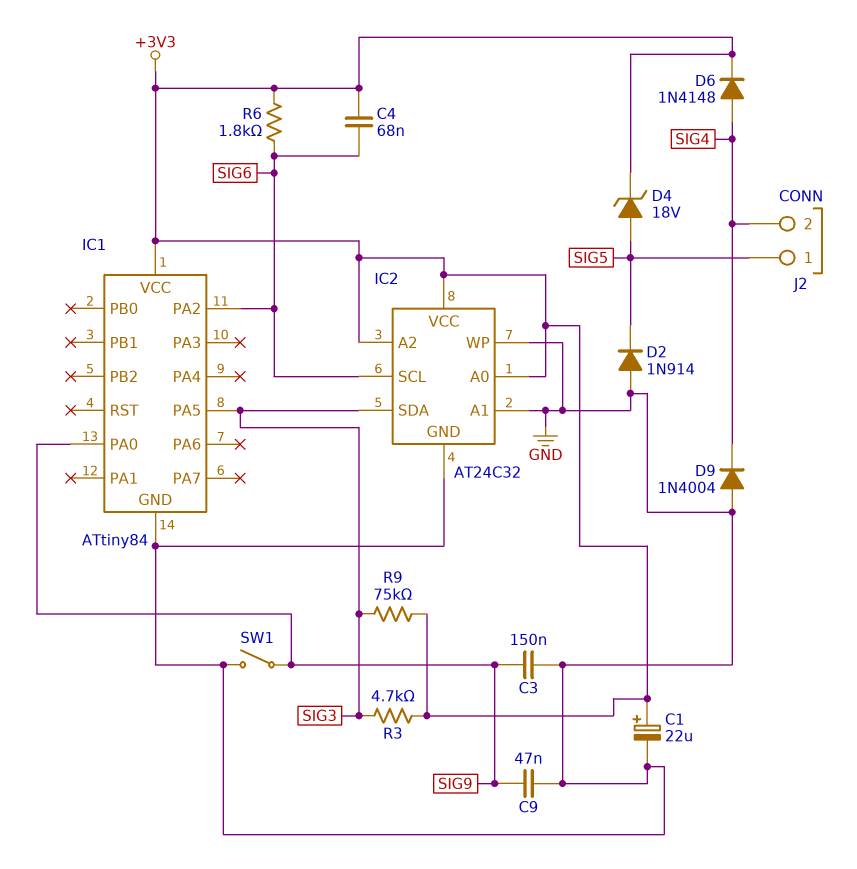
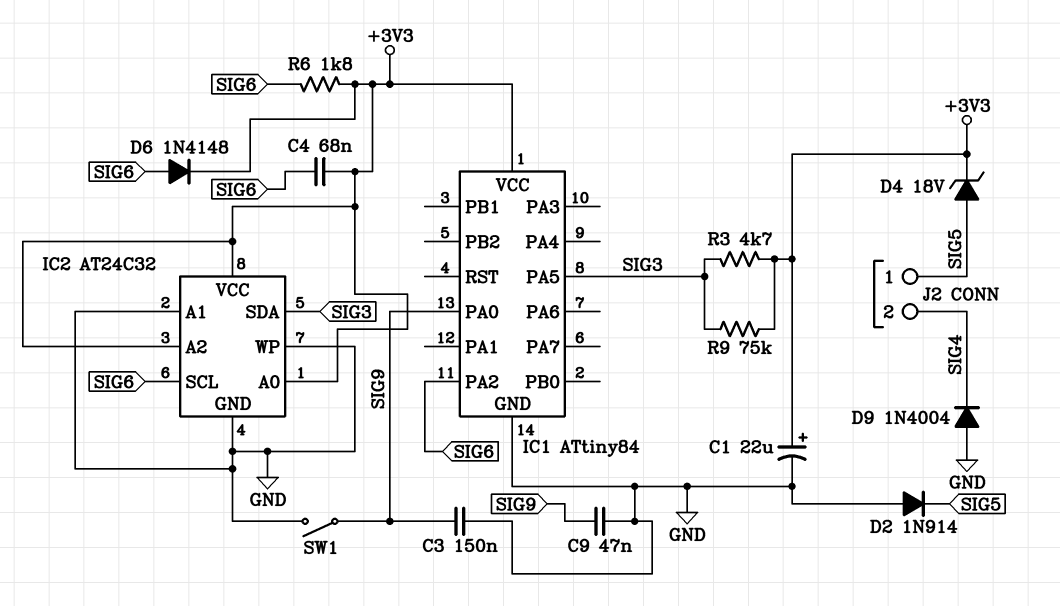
D6: diode 1N4148 (A SIG4, K +3V3) -> diode 1N4148 (A SIG6, K +3V3)

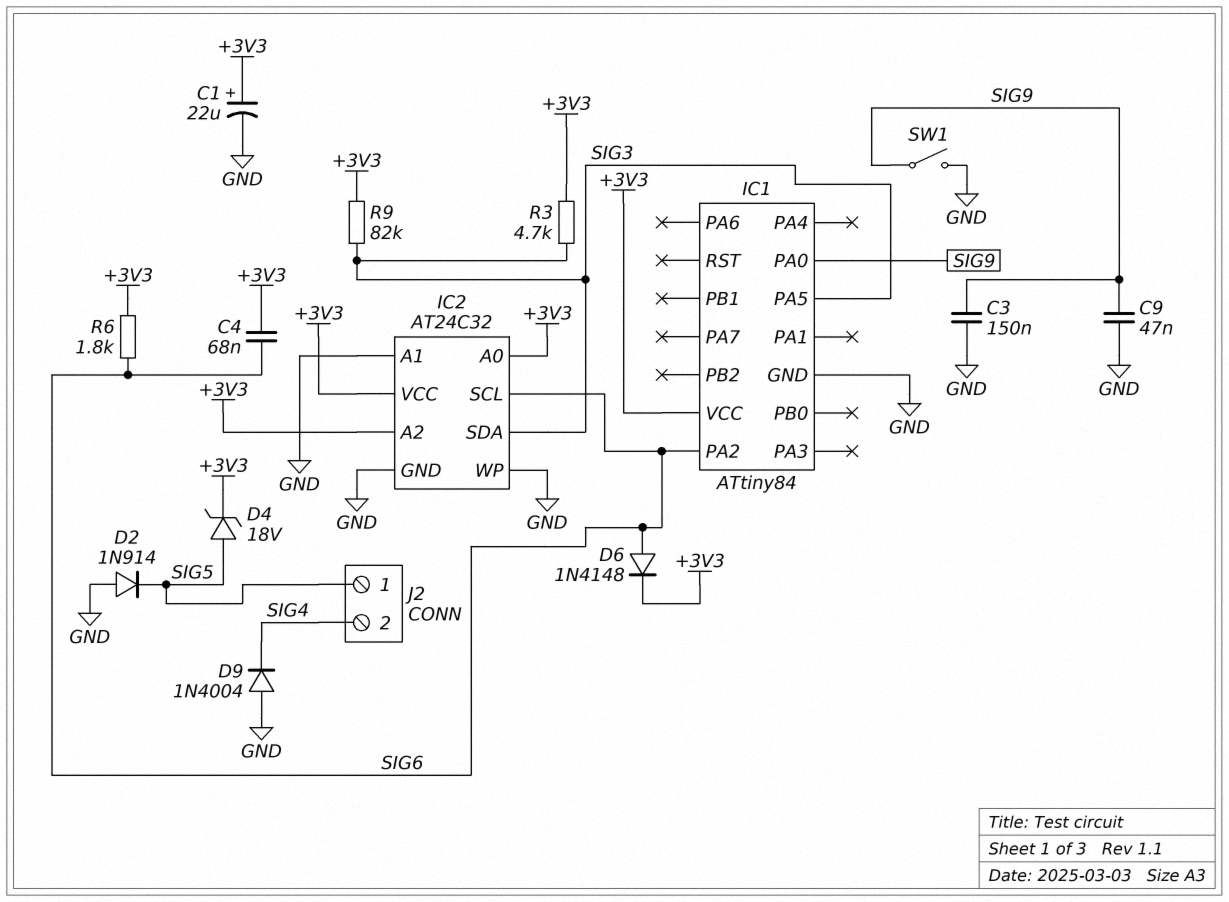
R9: 75k (+3V3, SIG3) -> 82k (+3V3, SIG3)

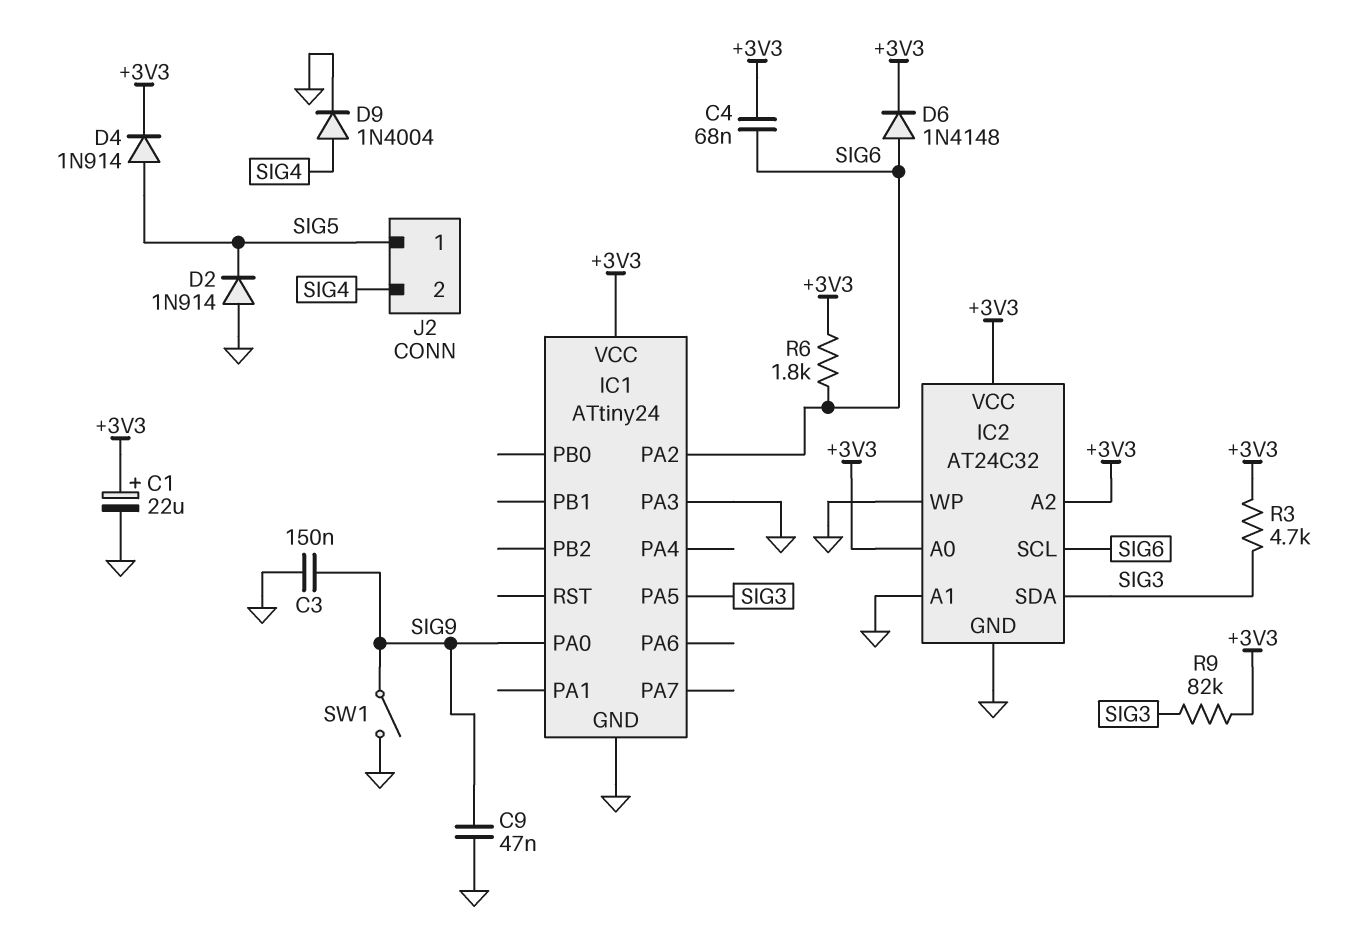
D4: zener 18V (A SIG5, K +3V3) -> diode 1N914 (A SIG5, K +3V3)
D9: diode 1N4004 (A GND, K SIG4) -> diode 1N4004 (A SIG4, K GND)
IC1: ATtiny84 -> ATtiny24
IC1 pin PA3: none -> GND

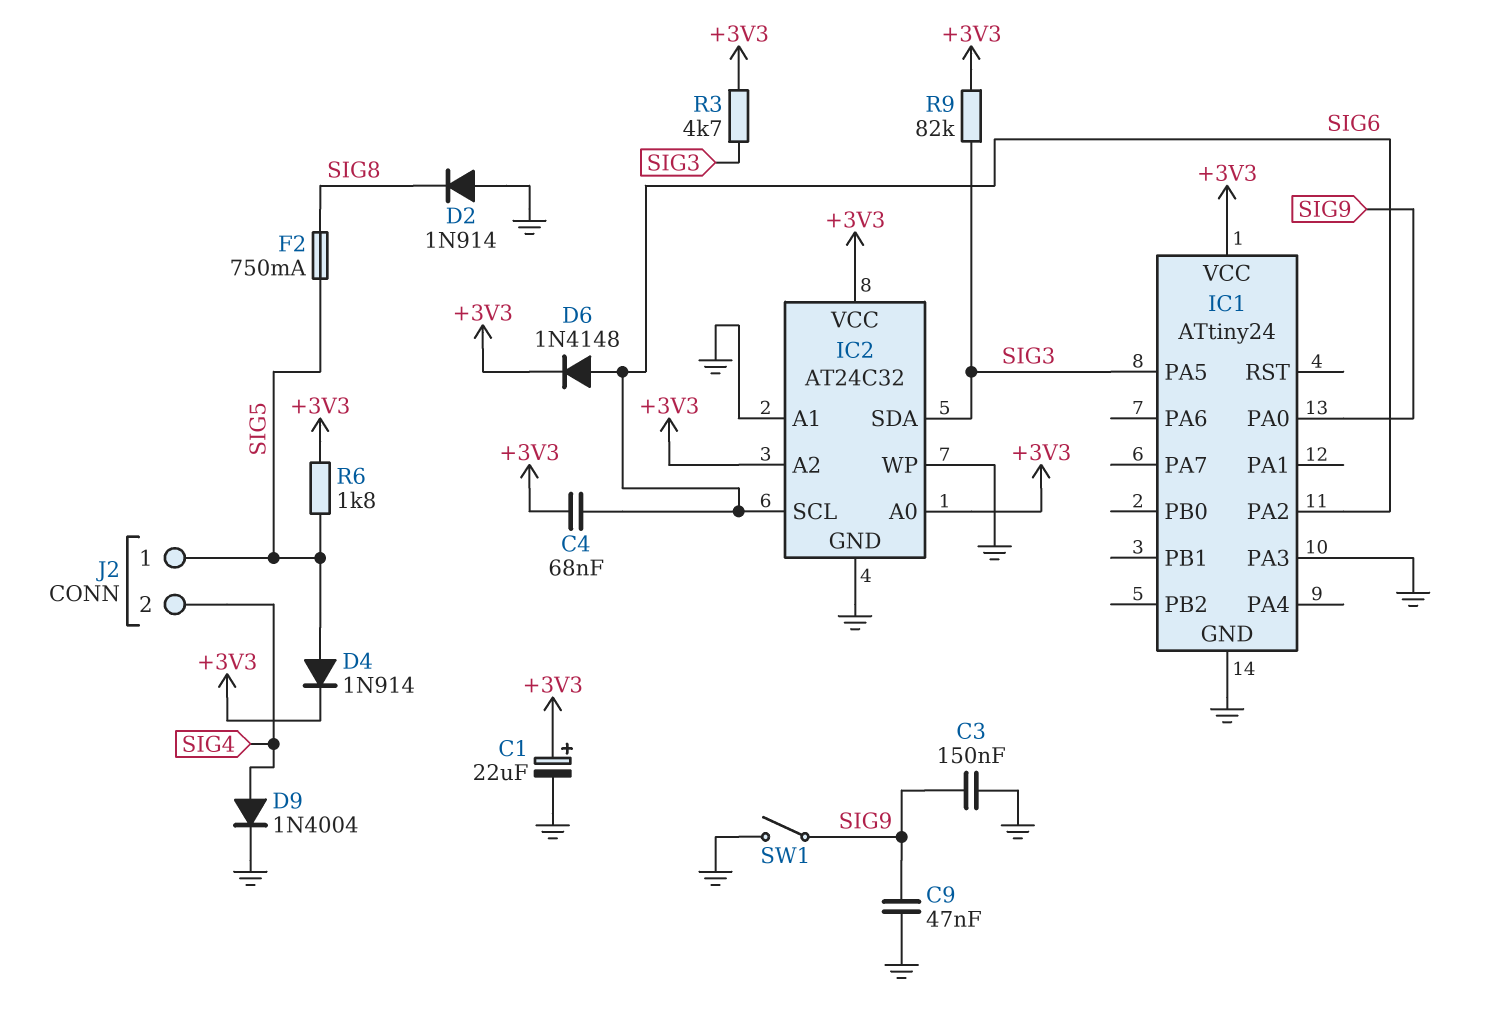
D2: diode 1N914 (A GND, K SIG5) -> diode 1N914 (A GND, K SIG8)
F2: none -> 750mA (SIG5, SIG8)
R6: 1.8k (+3V3, SIG6) -> 1.8k (+3V3, SIG5)

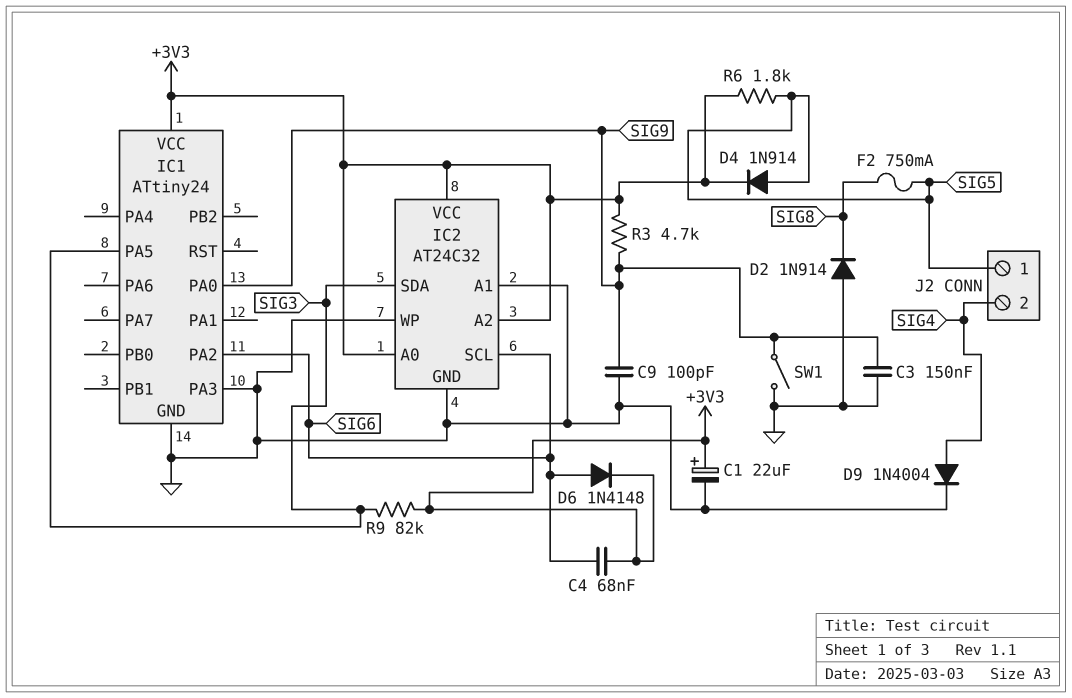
C9: 47nF (GND, SIG9) -> 100pF (GND, SIG9)
R3: 4.7k (+3V3, SIG3) -> 4.7k (+3V3, SIG9)

